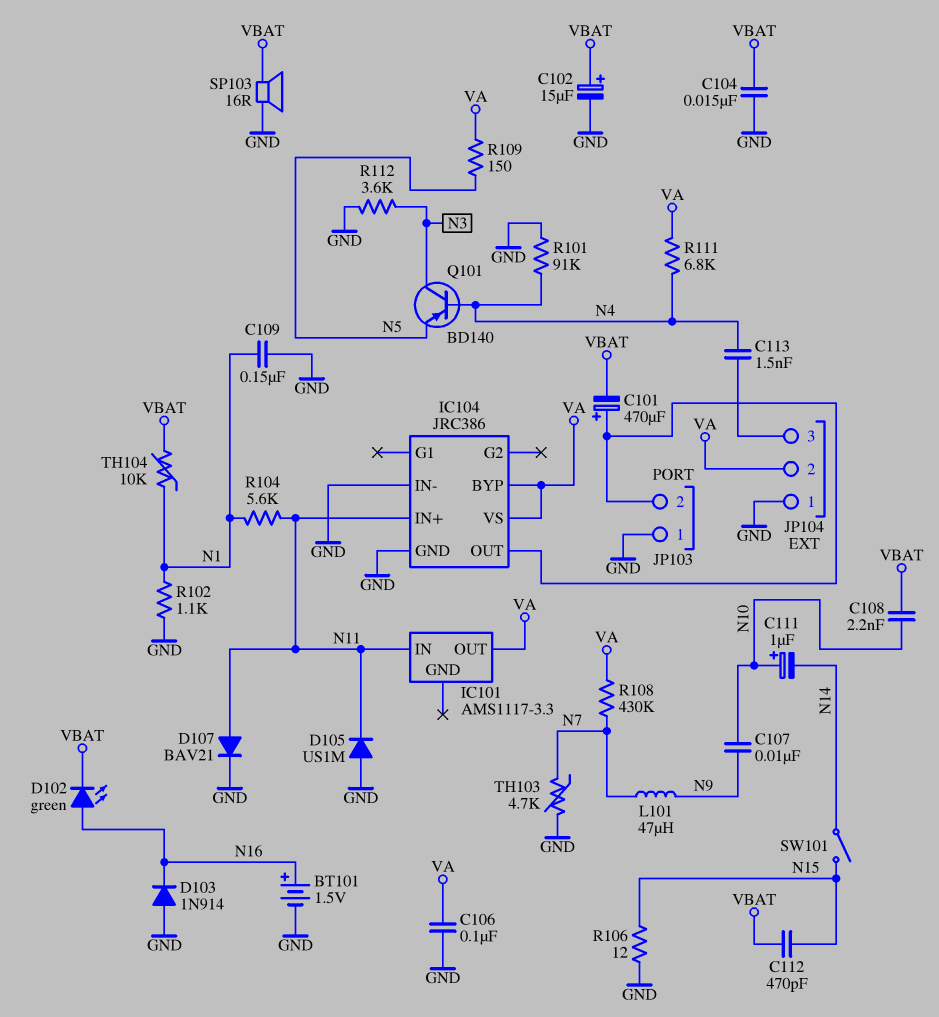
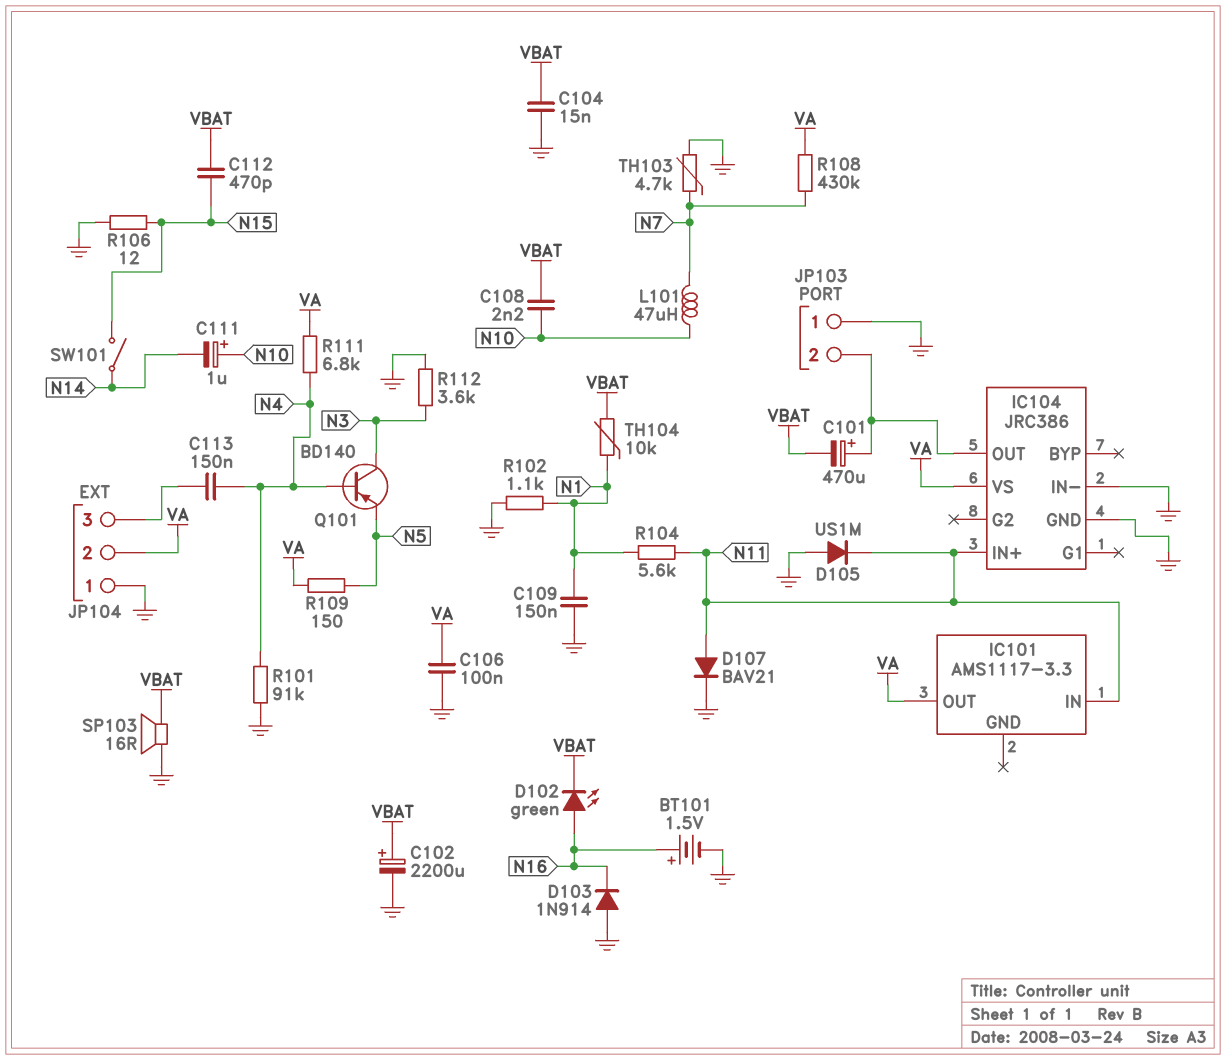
C102: 15uF (plus VBAT, minus GND) -> 2200uF (plus VBAT, minus GND)
C107: 10nF (N9, N10) -> none
C113: 1.5nF (JP104/3, N4) -> 150nF (JP104/3, N4)
IC104 pin BYP: VA -> none
L101: 47uH (N7, N9) -> 47uH (N7, N10)

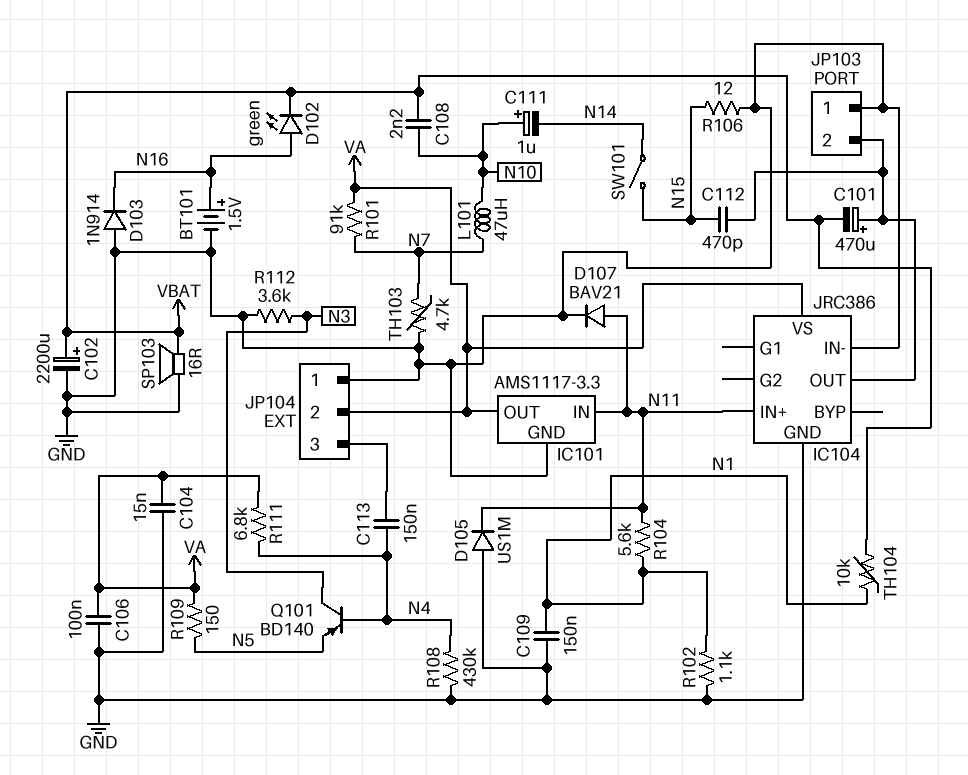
C104: 15nF (GND, VBAT) -> 15nF (GND, VA)
C112: 470pF (N15, VBAT) -> 470pF (IC104/OUT, N15)
IC101 pin GND: none -> GND
R101: 91k (GND, N4) -> 91k (N7, VA)
R108: 430k (N7, VA) -> 430k (GND, N4)

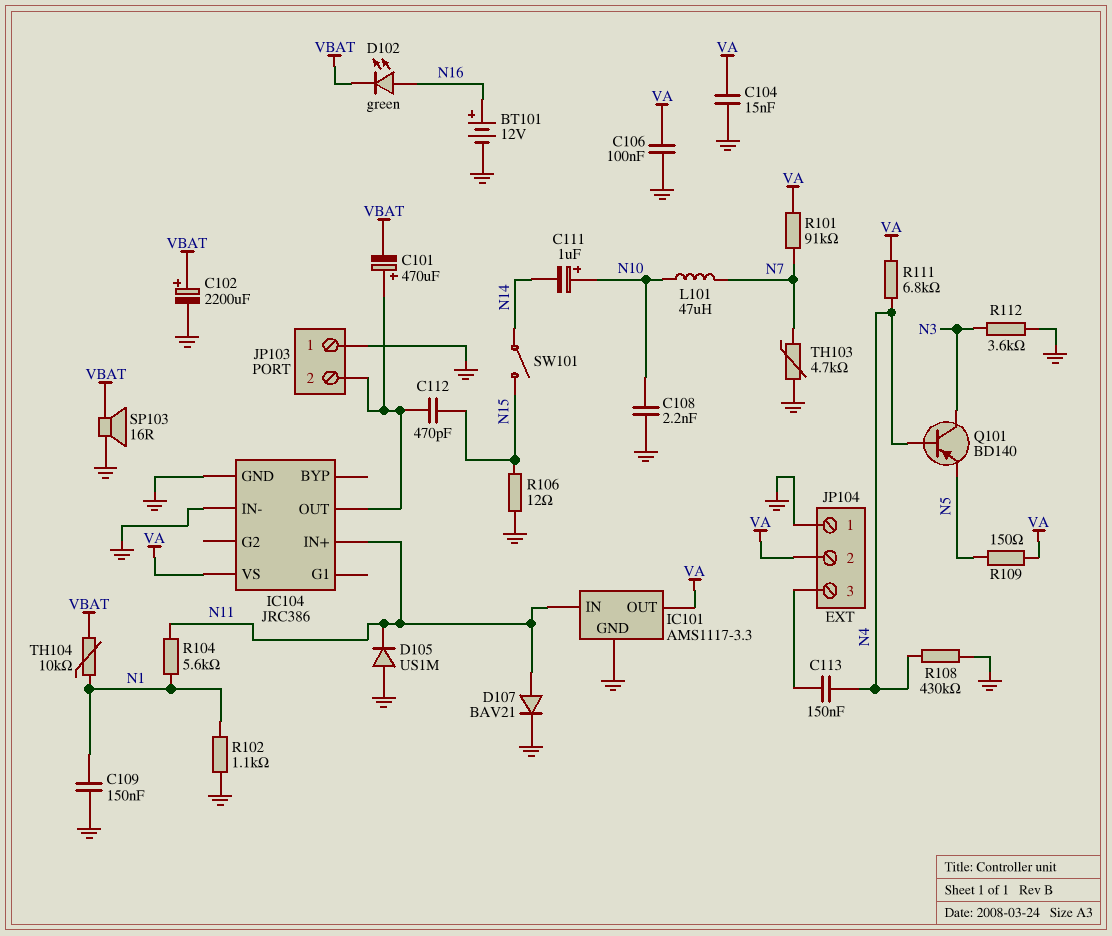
BT101: 1.5V (plus N16, minus GND) -> 12V (plus N16, minus GND)
C108: 2.2nF (N10, VBAT) -> 2.2nF (GND, N10)
D103: diode 1N914 (A GND, K N16) -> none

